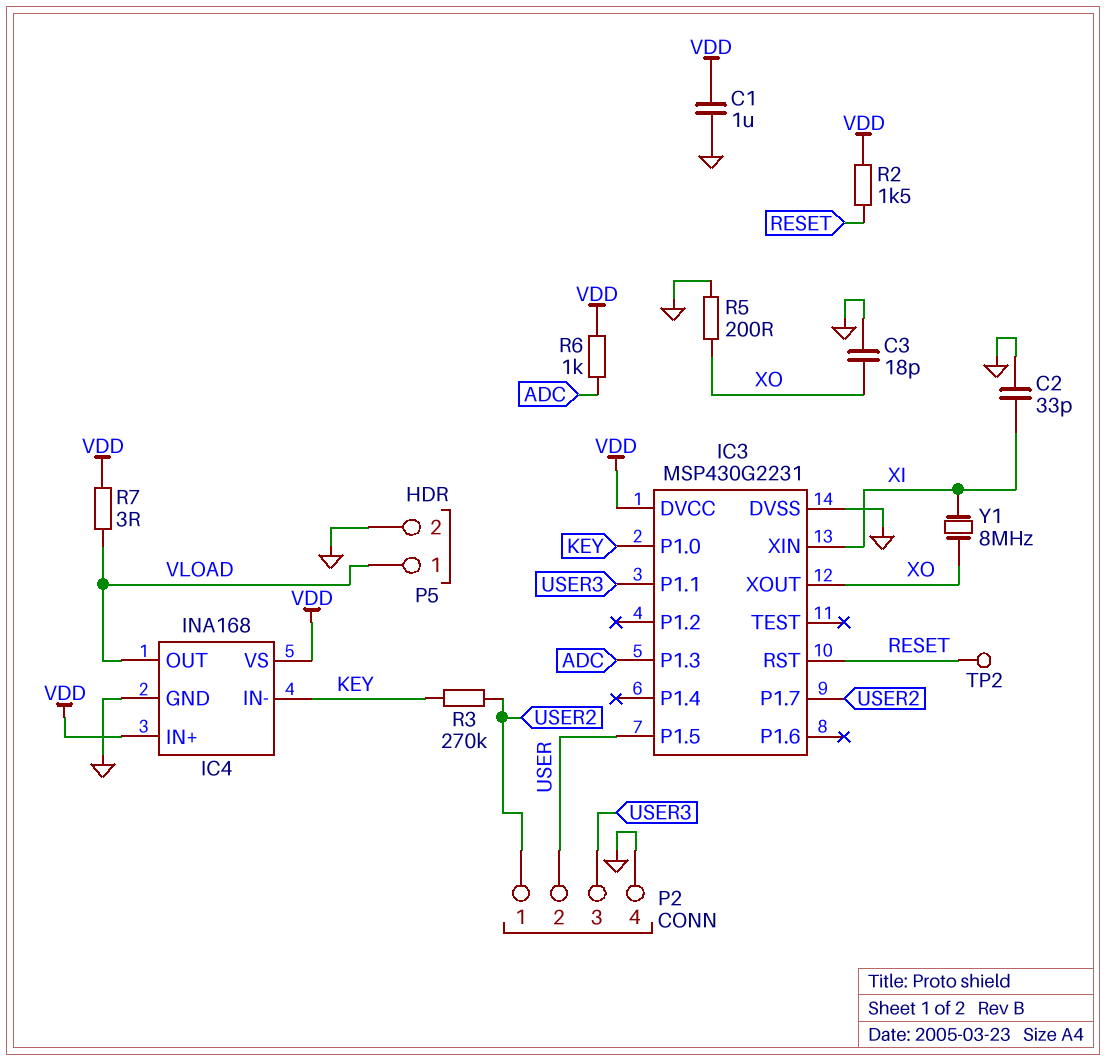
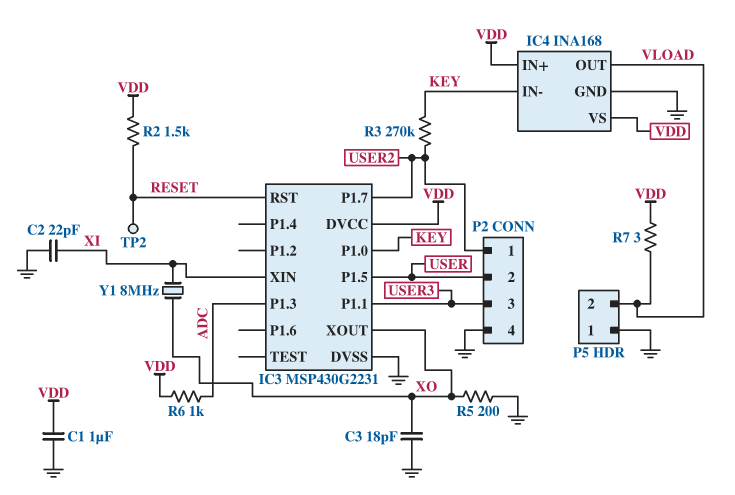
C2: 33pF (GND, XI) -> 22pF (GND, XI)
P5 pin 1: VLOAD -> GND
P5 pin 2: GND -> VLOAD

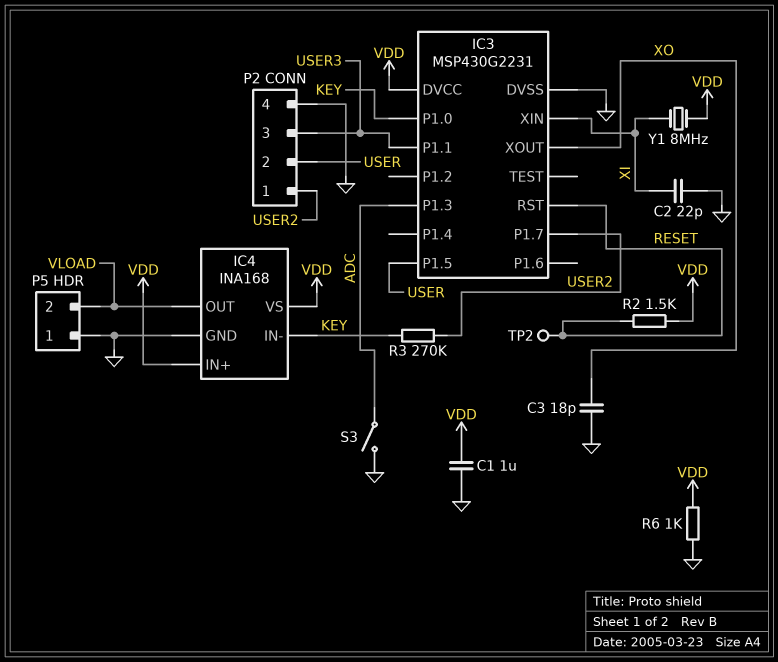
R5: 200 (GND, XO) -> none
R6: 1k (ADC, VDD) -> 1k (GND, VDD)
R7: 3 (VDD, VLOAD) -> none
S3: none -> switch (ADC, GND)
Y1: 8MHz (XI, XO) -> 8MHz (VDD, XI)

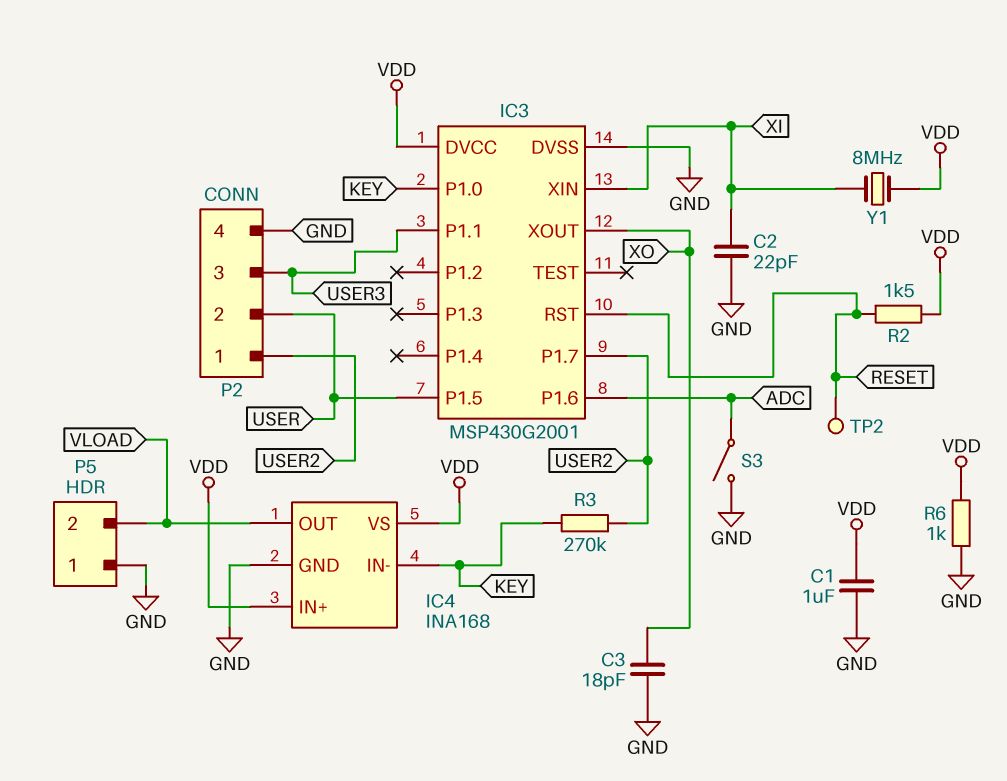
IC3: MSP430G2231 -> MSP430G2001
IC3 pin P1.3: ADC -> none
IC3 pin P1.6: none -> ADC

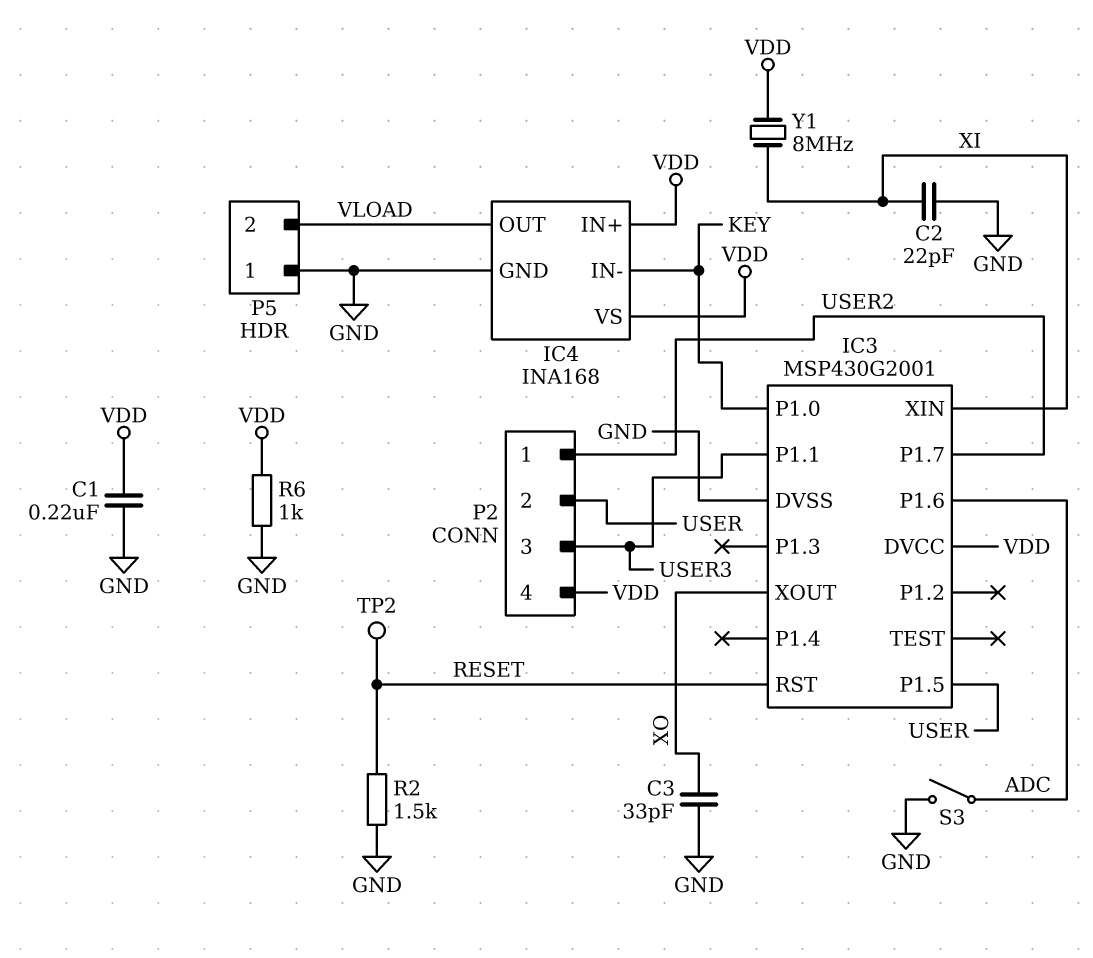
C1: 1uF (GND, VDD) -> 220nF (GND, VDD)
C3: 18pF (GND, XO) -> 33pF (GND, XO)
P2 pin 4: GND -> VDD
R2: 1.5k (RESET, VDD) -> 1.5k (GND, RESET)
R3: 270k (KEY, USER2) -> none

